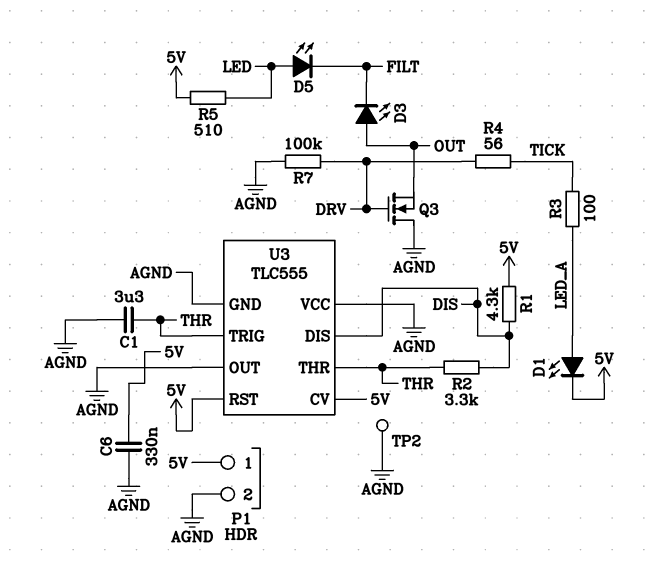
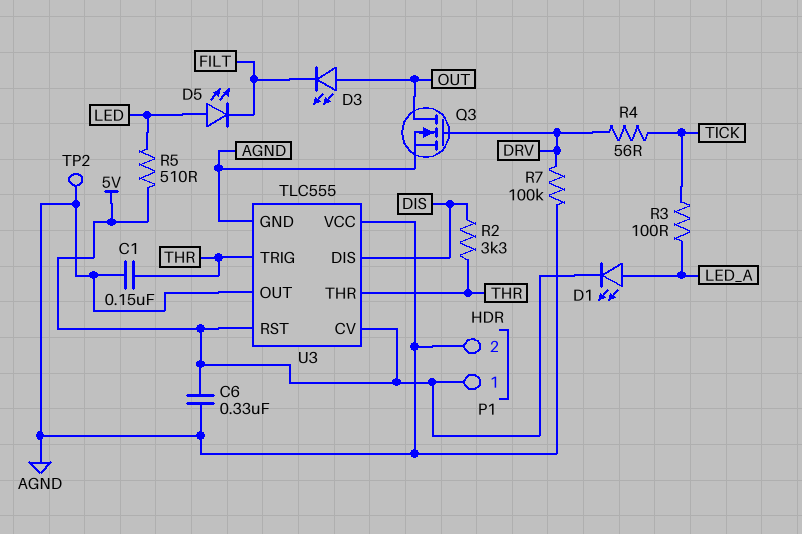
C1: 3.3uF (AGND, THR) -> 150nF (AGND, THR)
Q3: NMOS (G DRV, D AGND, S OUT) -> NMOS (G DRV, D OUT, S AGND)
R1: 4.3k (5V, DIS) -> none

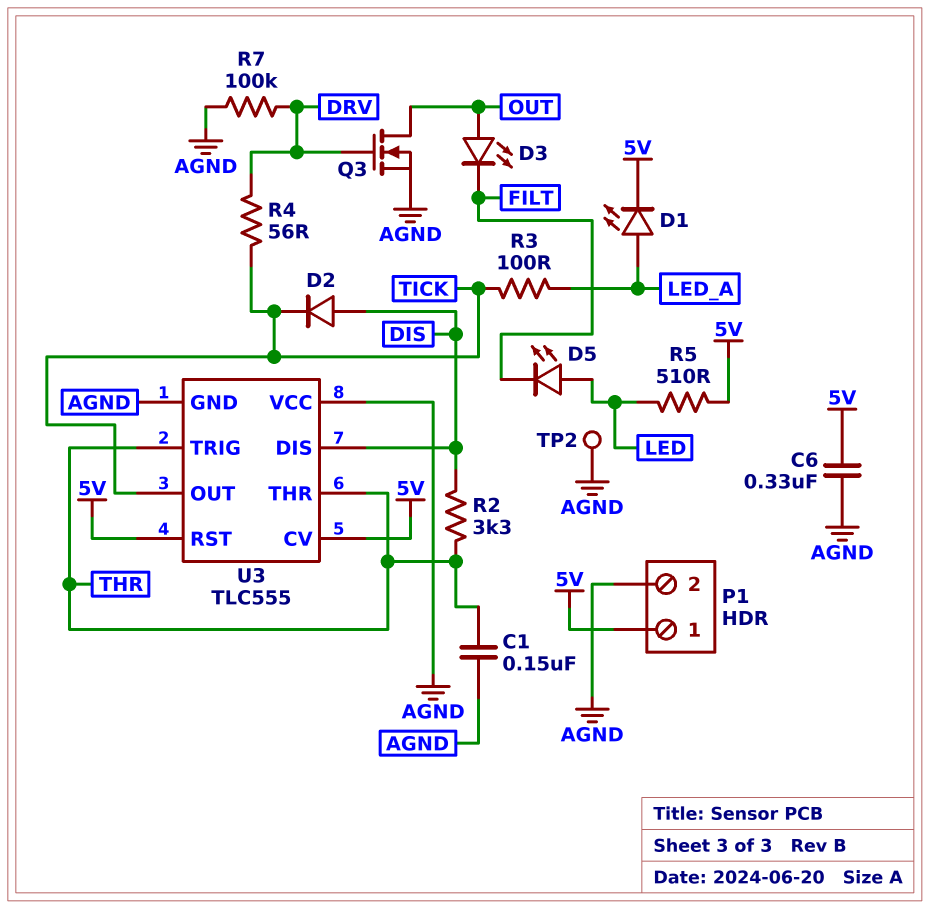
D2: none -> diode (A DIS, K TICK)
U3 pin OUT: AGND -> TICK

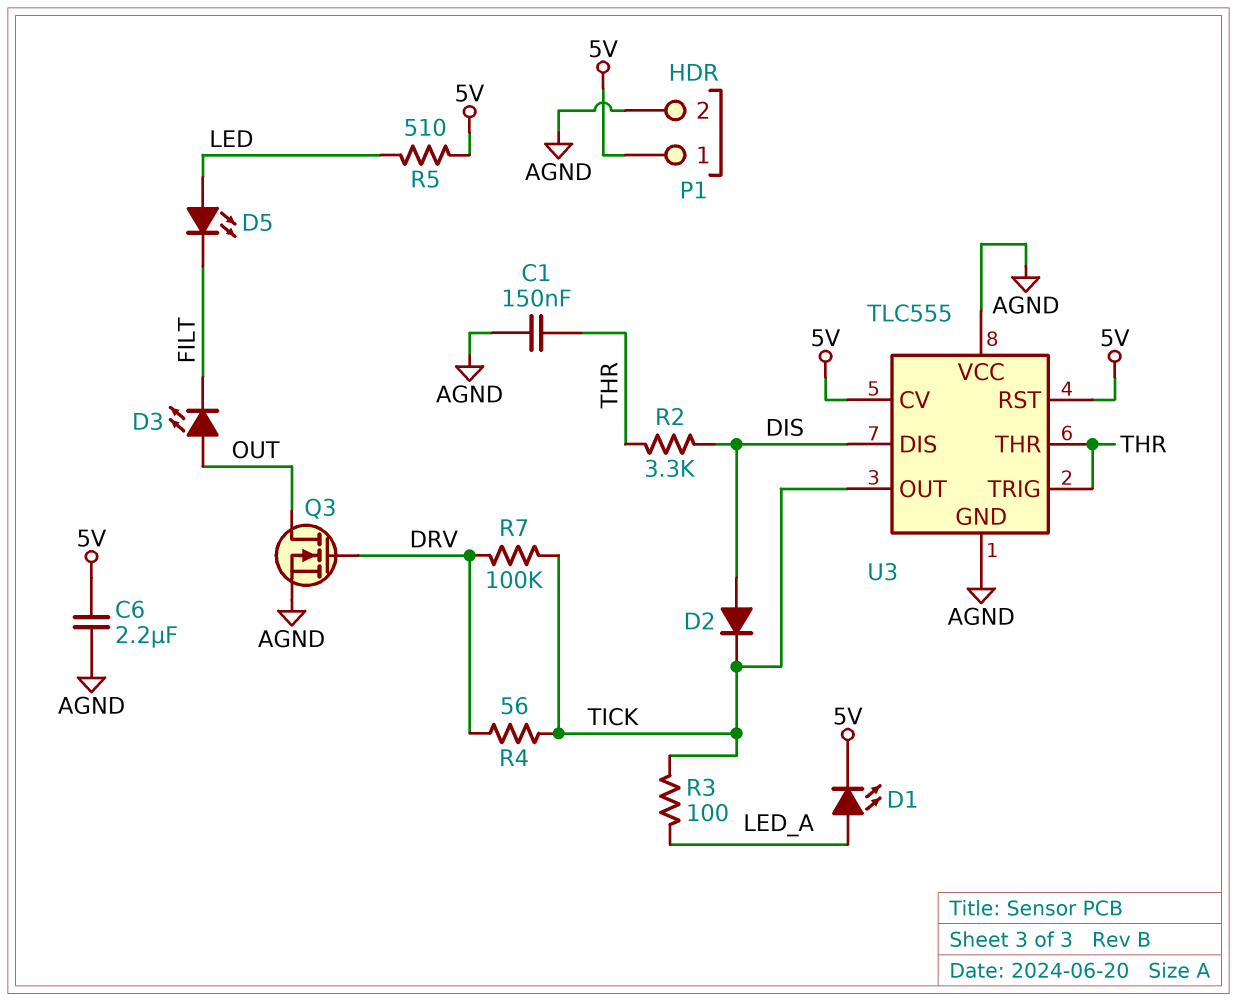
C6: 330nF (5V, AGND) -> 2.2uF (5V, AGND)
R7: 100k (AGND, DRV) -> 100k (DRV, TICK)
TP2: test point (AGND) -> none

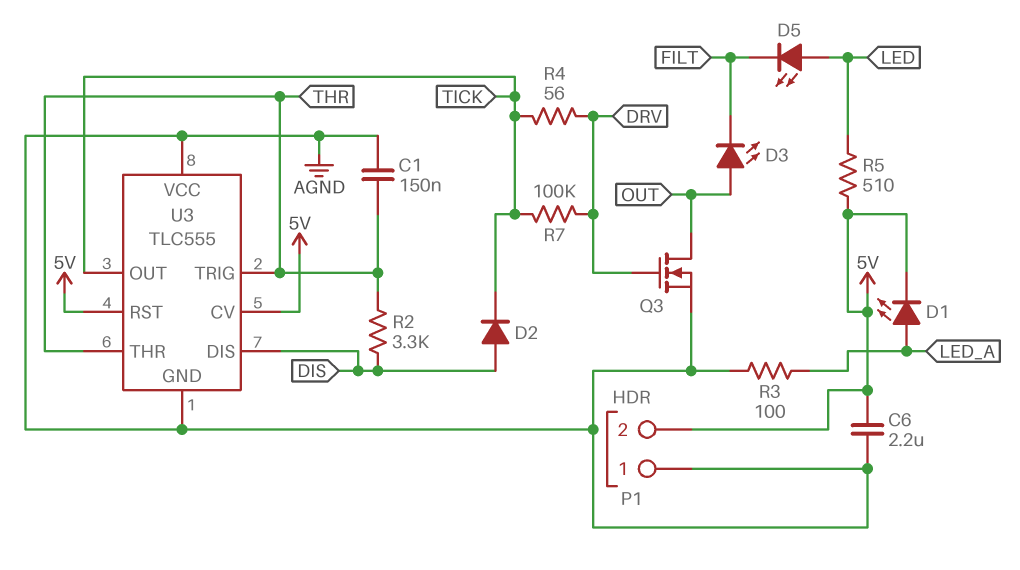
P1 pin 1: 5V -> AGND
P1 pin 2: AGND -> 5V
R3: 100 (LED_A, TICK) -> 100 (AGND, LED_A)

